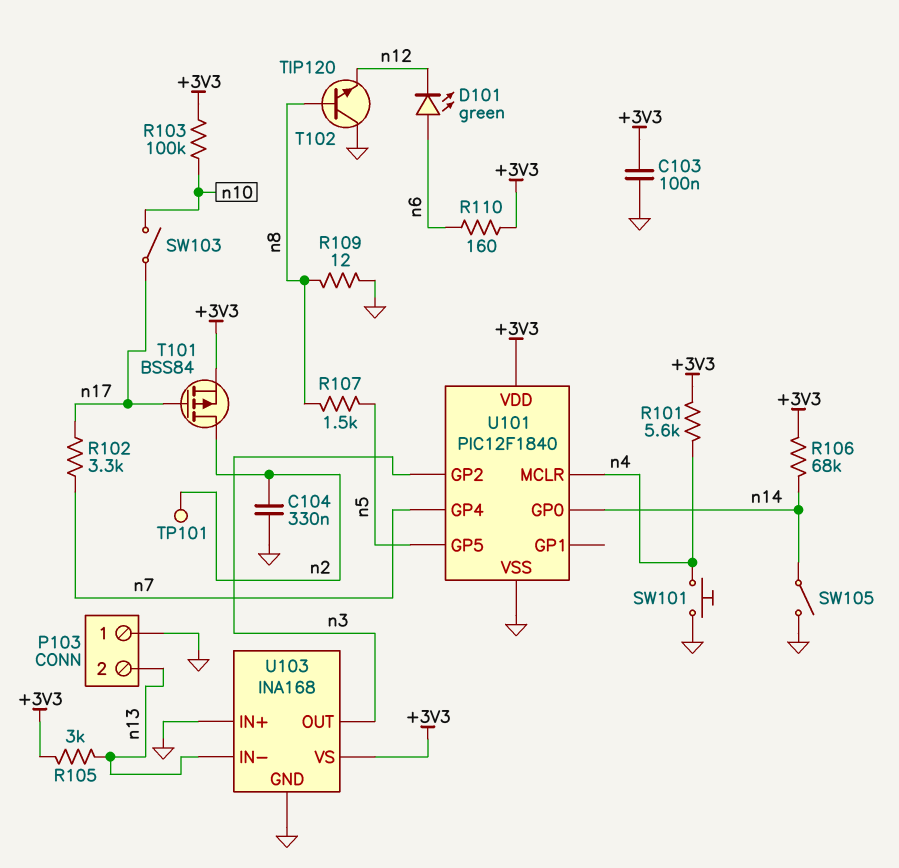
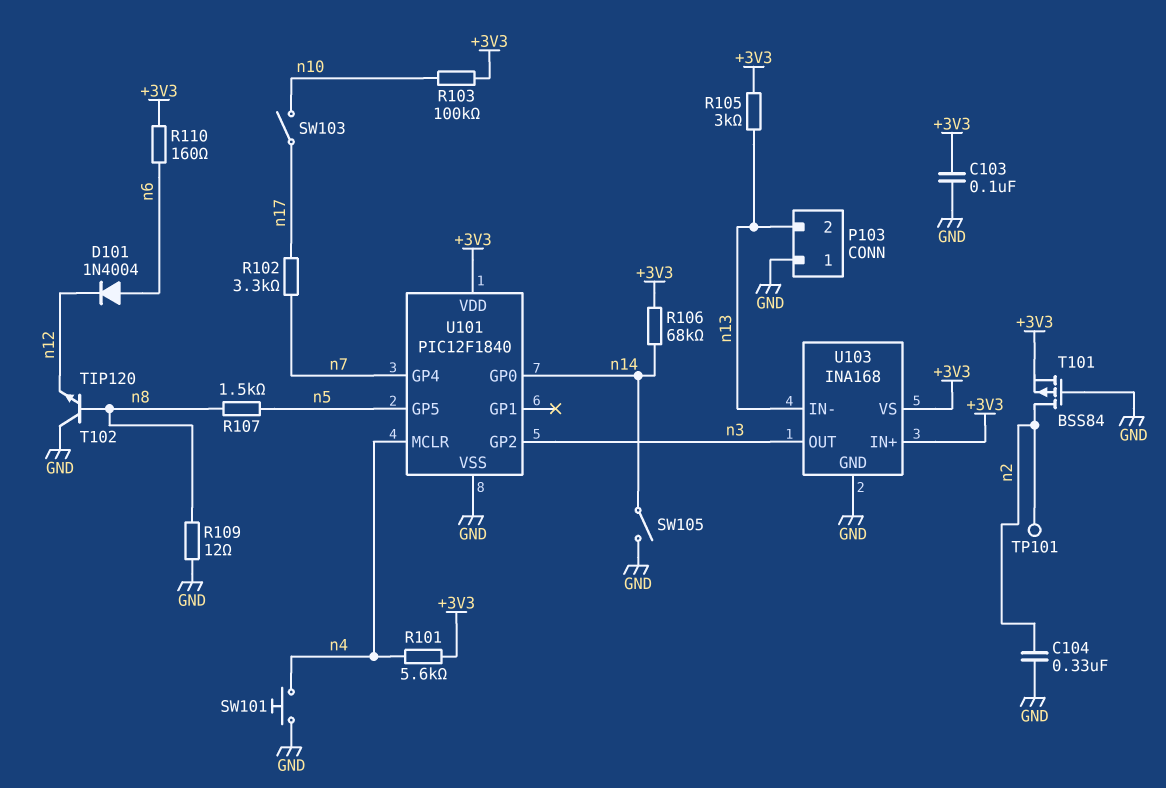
D101: LED green (A n6, K n12) -> diode 1N4004 (A n6, K n12)
T101: PMOS BSS84 (G n17, D n2, S +3V3) -> PMOS BSS84 (G GND, D n2, S +3V3)
U103 pin IN+: GND -> +3V3

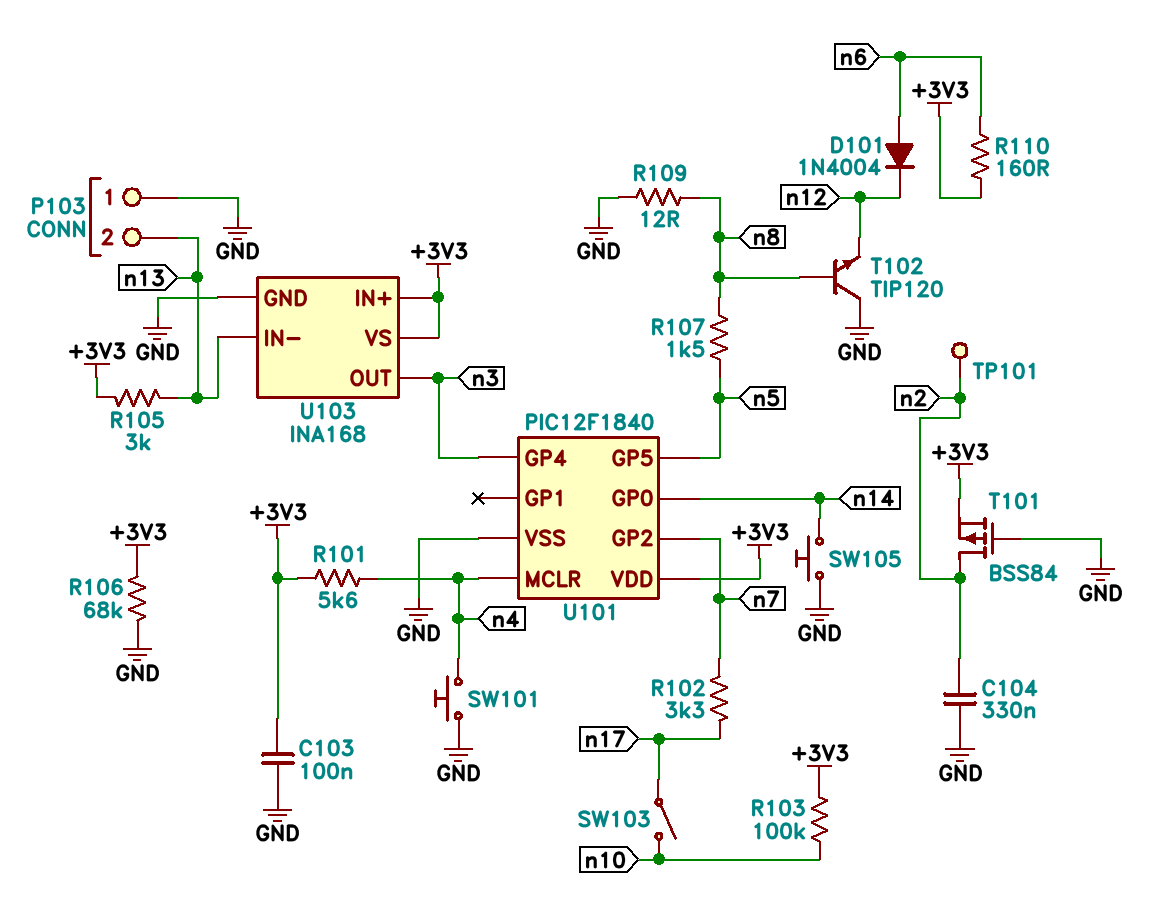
R106: 68k (+3V3, n14) -> 68k (+3V3, GND)
SW105: switch (GND, n14) -> button (GND, n14)
U101 pin GP2: n3 -> n7
U101 pin GP4: n7 -> n3

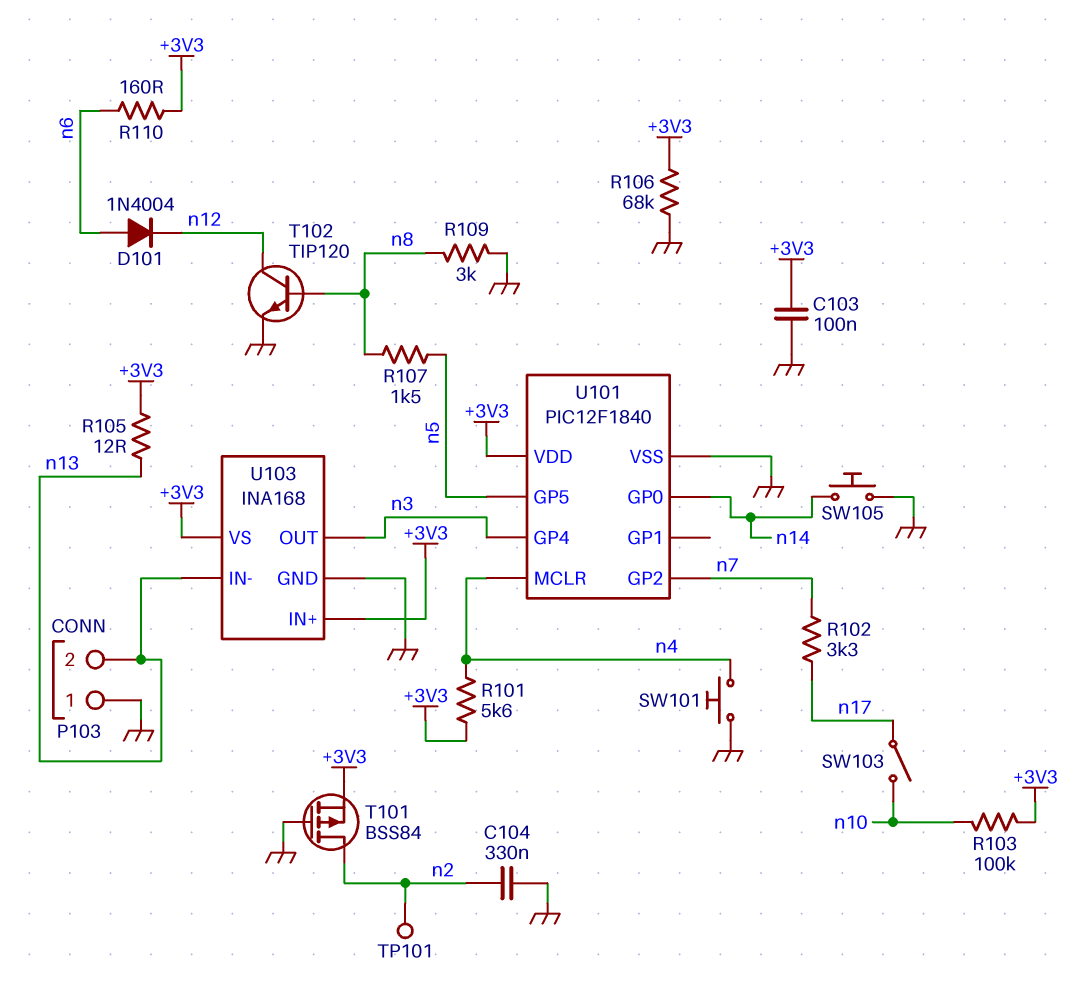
R105: 3k (+3V3, n13) -> 12 (+3V3, n13)
R109: 12 (GND, n8) -> 3k (GND, n8)
T102: NPN TIP120 (B n8, C GND, E n12) -> NPN TIP120 (B n8, C n12, E GND)

